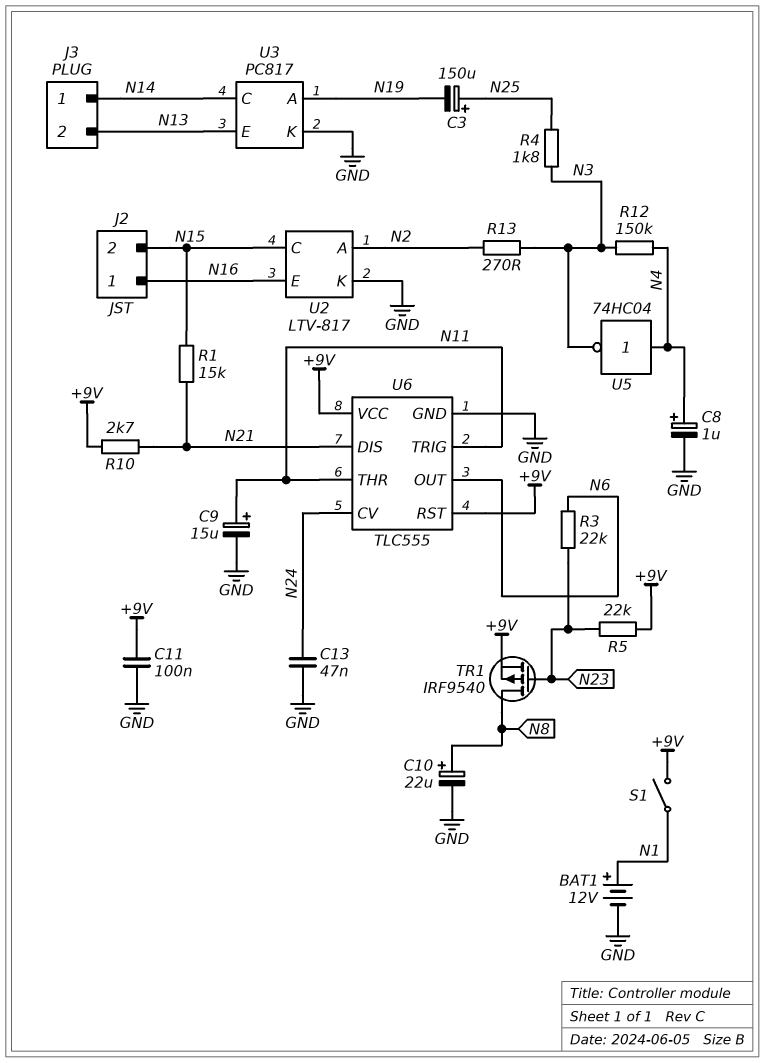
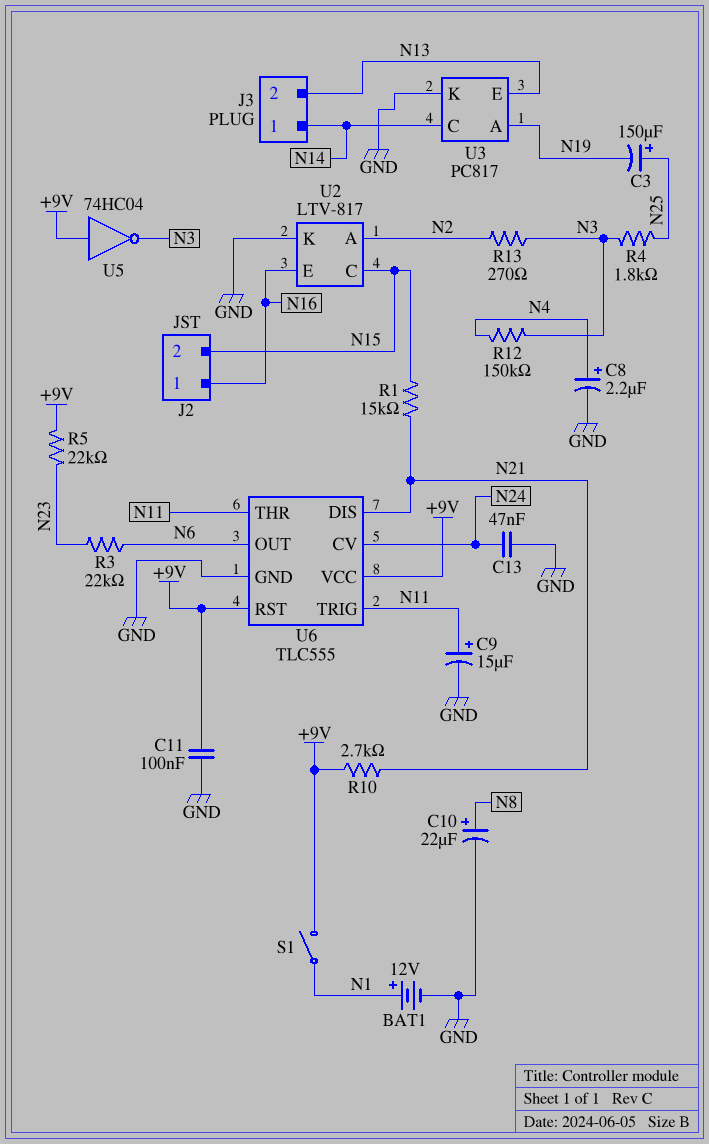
C8: 1uF (plus N4, minus GND) -> 2.2uF (plus N4, minus GND)
TR1: PMOS IRF9540 (G N23, D N8, S +9V) -> none
U5: NOT 74HC04 (in N4, out N3) -> NOT 74HC04 (in +9V, out N3)

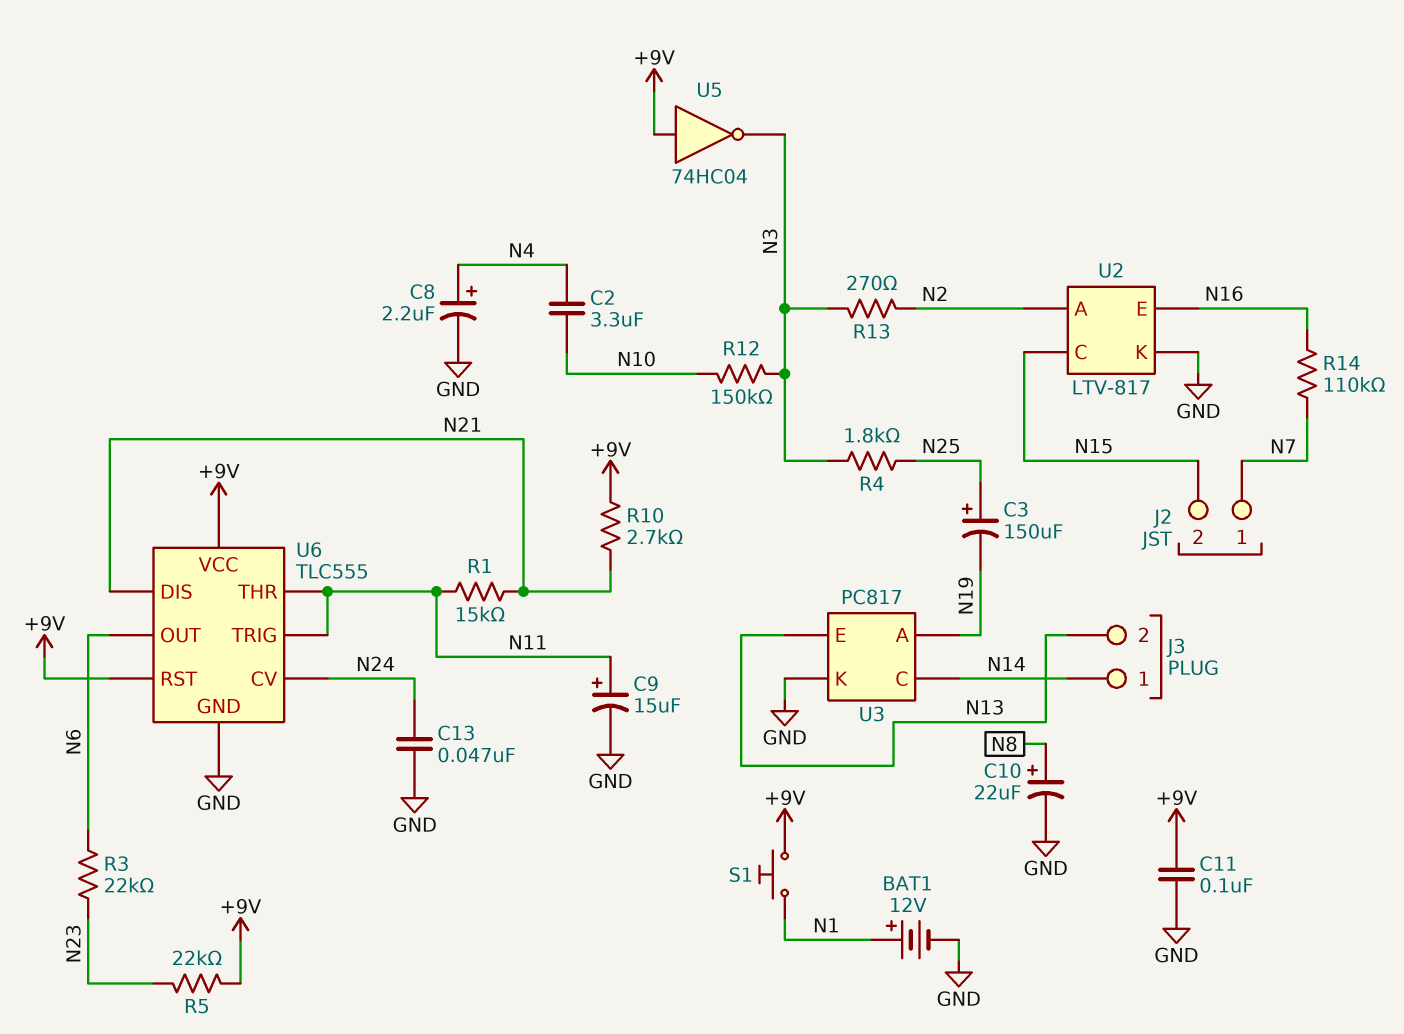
C2: none -> 3.3uF (N4, N10)
J2 pin 1: N16 -> N7
R1: 15k (N15, N21) -> 15k (N11, N21)
R12: 150k (N3, N4) -> 150k (N3, N10)
R14: none -> 110k (N7, N16)
S1: switch (+9V, N1) -> button (+9V, N1)

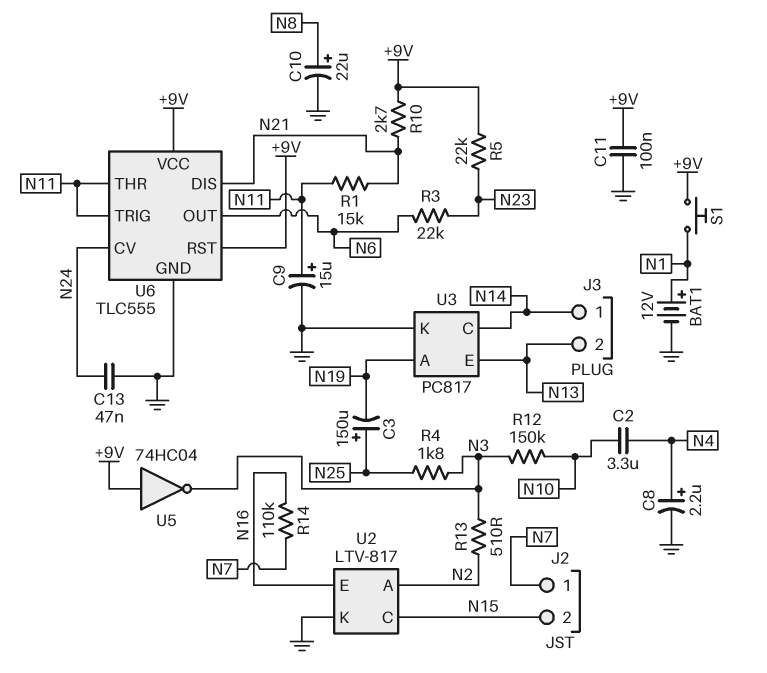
R13: 270 (N2, N3) -> 510 (N2, N3)

